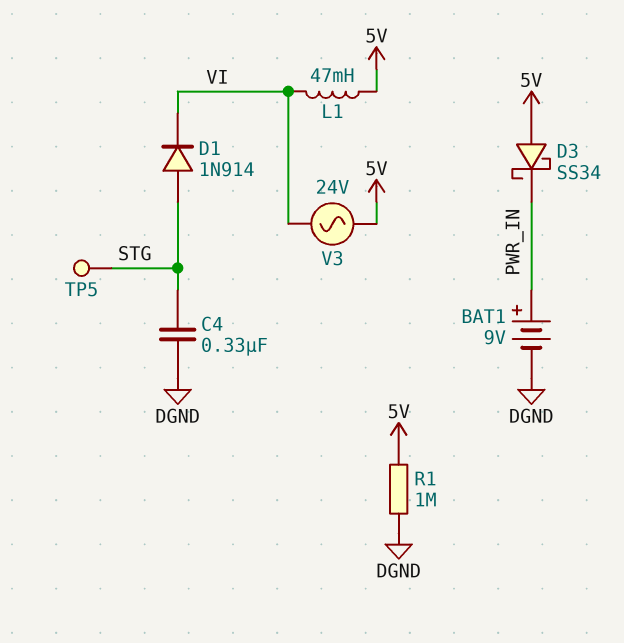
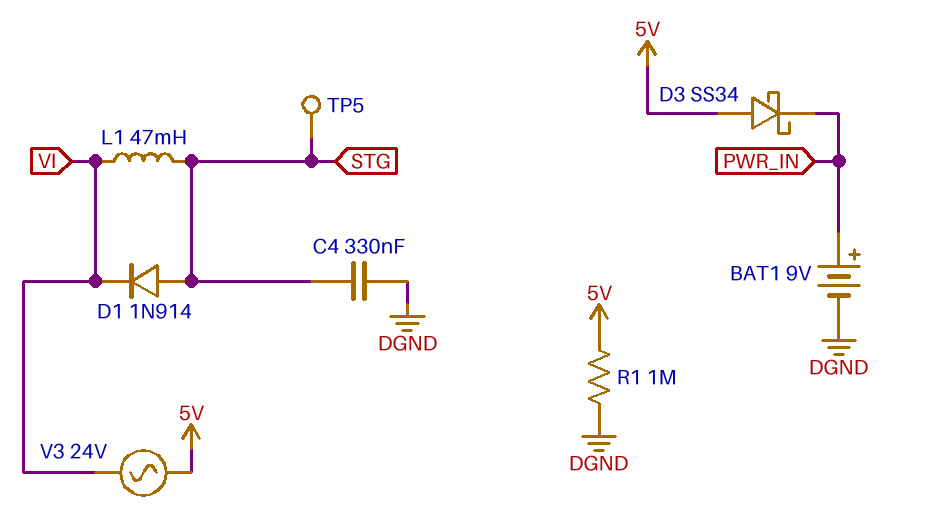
L1: 47mH (5V, VI) -> 47mH (STG, VI)

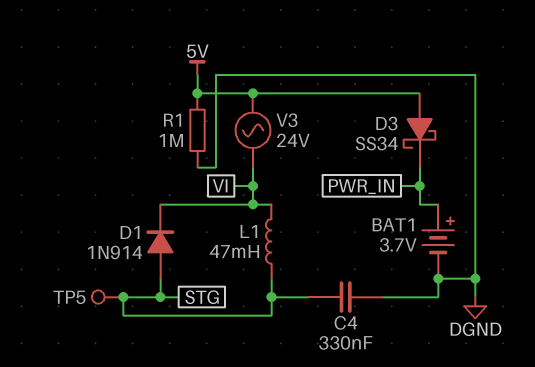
BAT1: 9V (plus PWR_IN, minus DGND) -> 3.7V (plus PWR_IN, minus DGND)

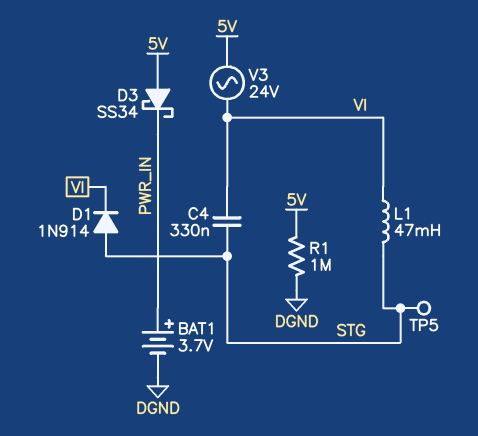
C4: 330nF (DGND, STG) -> 330nF (STG, VI)

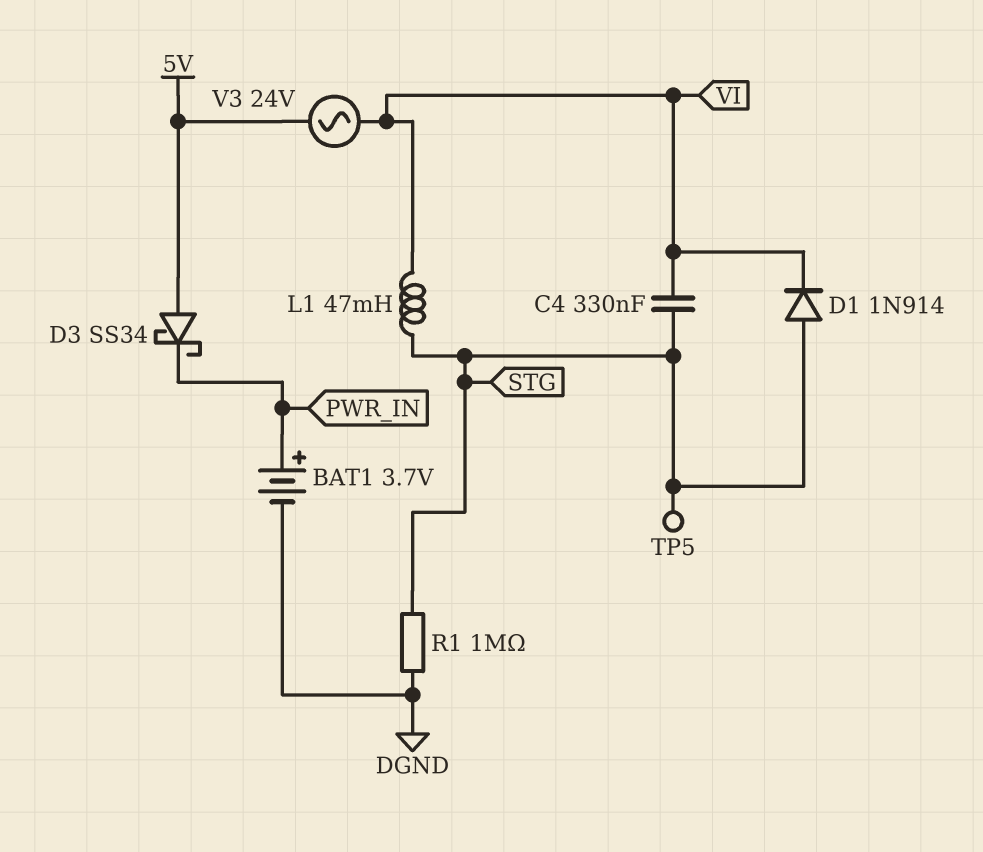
R1: 1M (5V, DGND) -> 1M (DGND, STG)

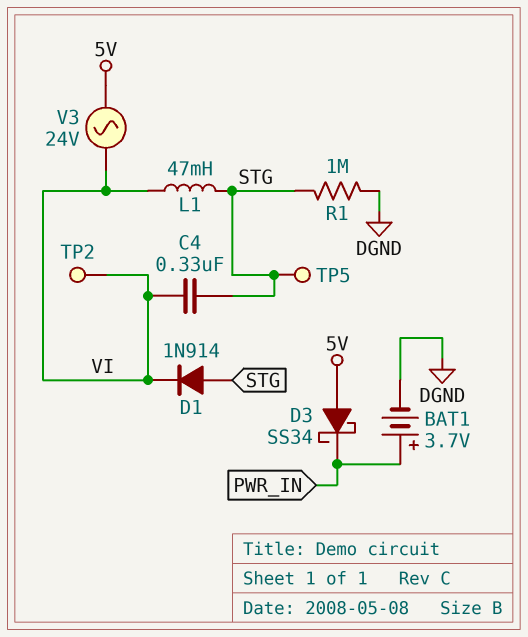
TP2: none -> test point (VI)

